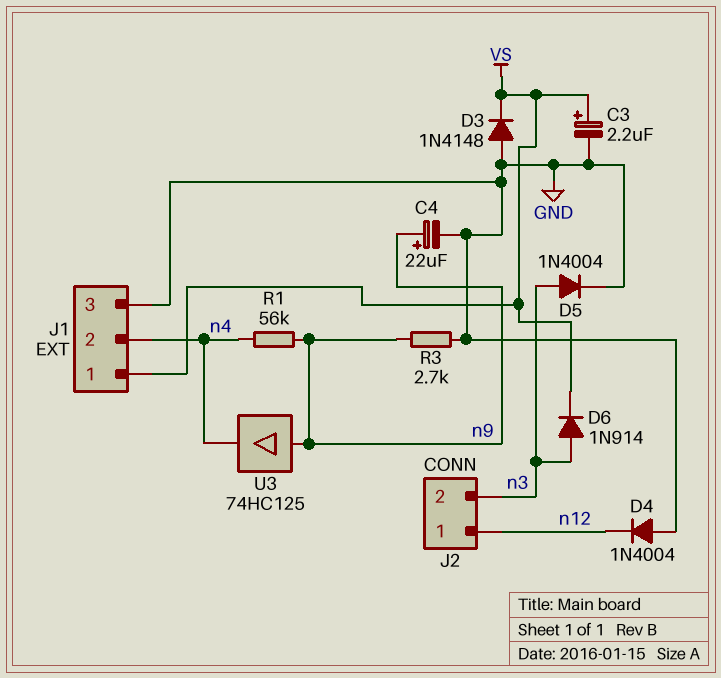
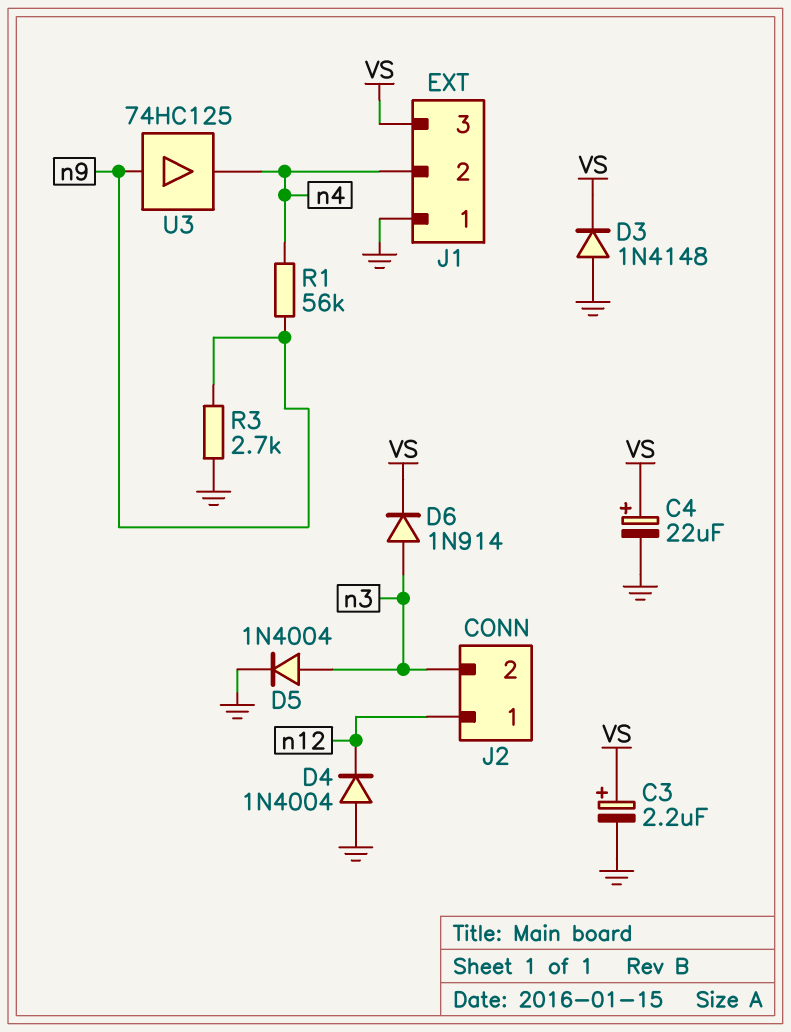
C4: 22uF (plus n9, minus GND) -> 22uF (plus VS, minus GND)
J1 pin 1: VS -> GND
J1 pin 3: GND -> VS

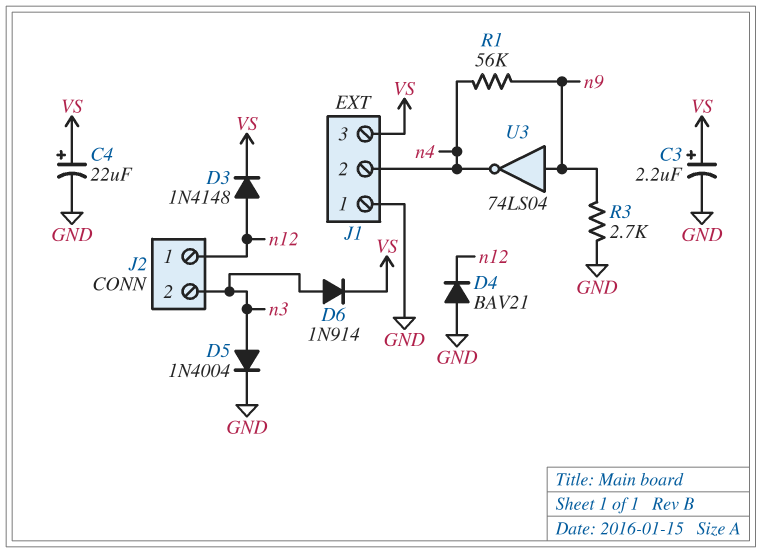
D3: diode 1N4148 (A GND, K VS) -> diode 1N4148 (A n12, K VS)
D4: diode 1N4004 (A GND, K n12) -> diode BAV21 (A GND, K n12)
U3: buffer 74HC125 (in n9, out n4) -> NOT 74LS04 (in n9, out n4)

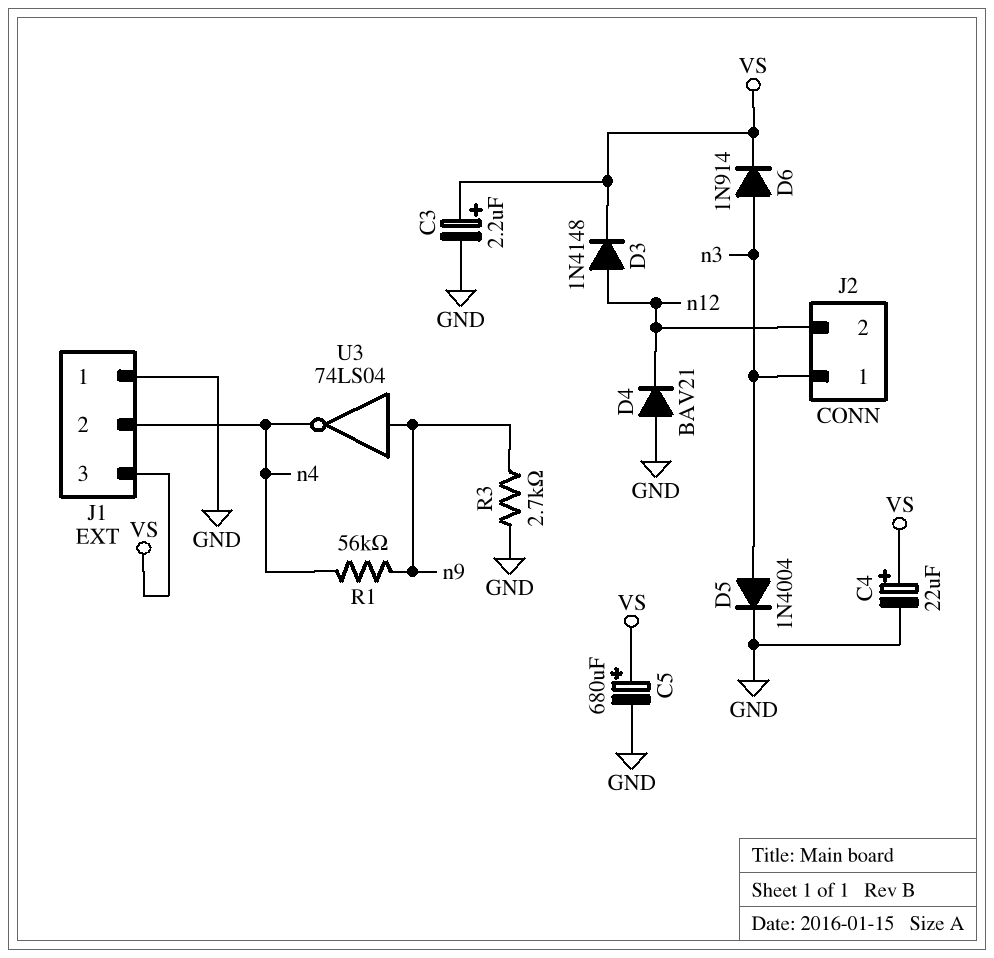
C5: none -> 680uF (plus VS, minus GND)
J2 pin 1: n12 -> n3
J2 pin 2: n3 -> n12

